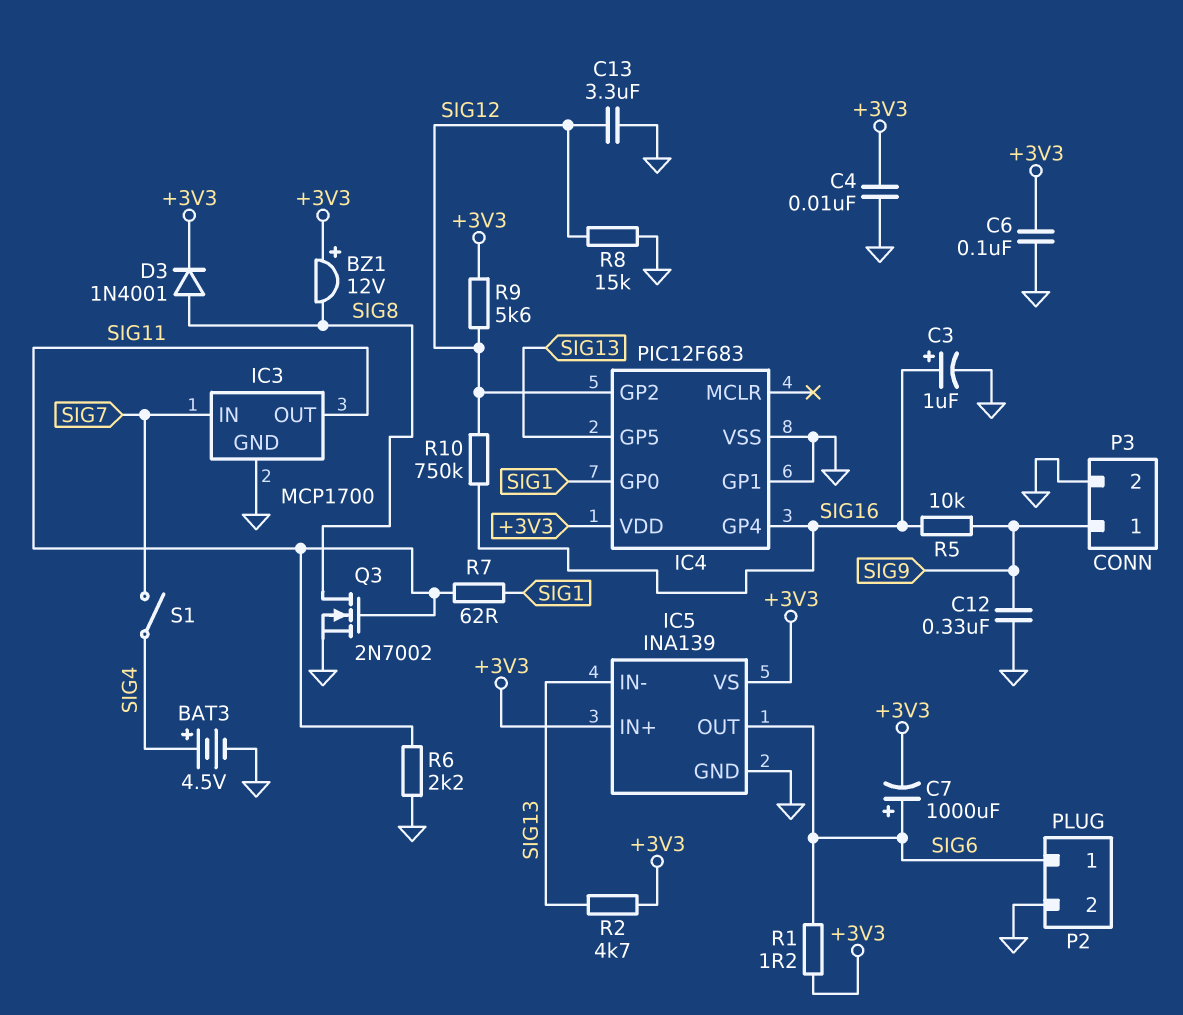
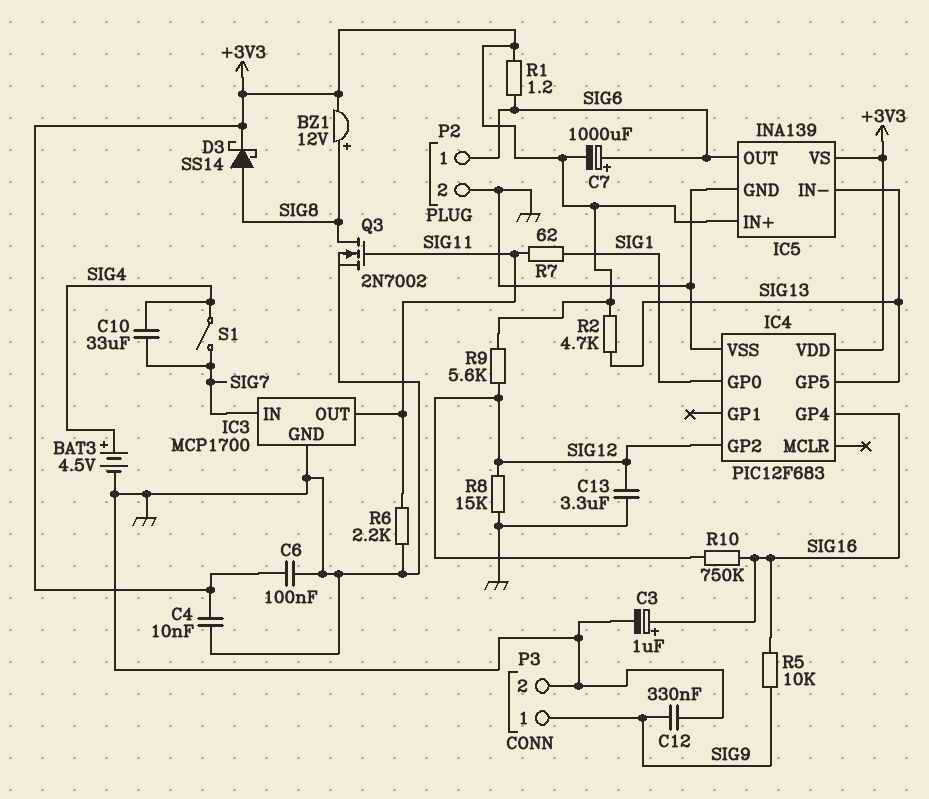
BZ1: buzzer 12V (plus +3V3, minus SIG8) -> buzzer 12V (plus SIG8, minus +3V3)
C10: none -> 33uF (SIG4, SIG7)
D3: diode 1N4001 (A SIG8, K +3V3) -> schottky SS14 (A SIG8, K +3V3)
IC4 pin GP1: GND -> none

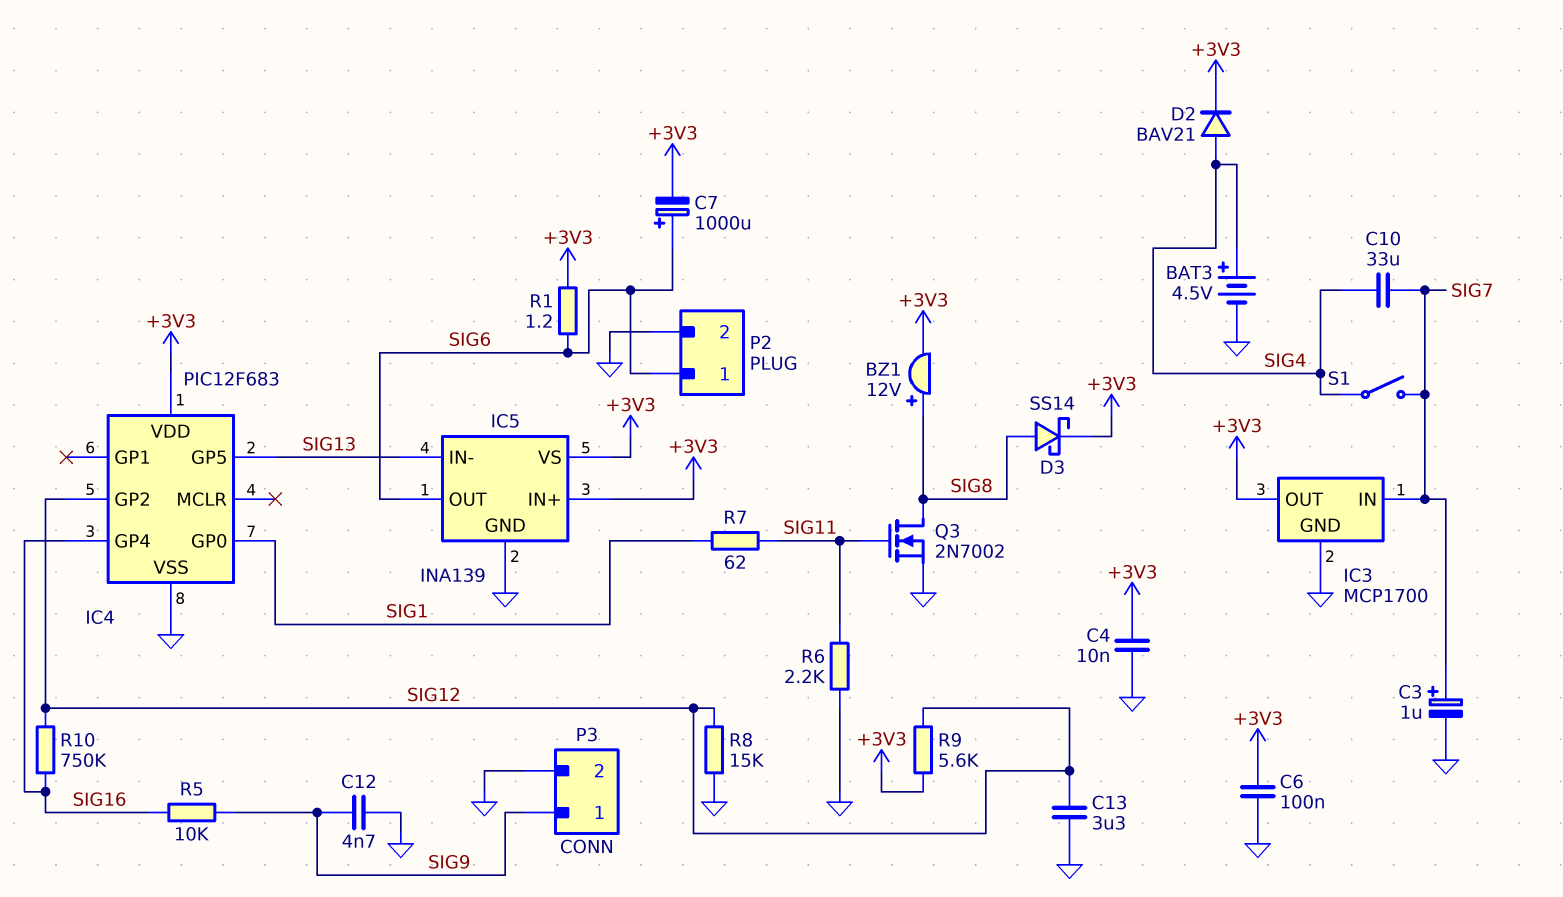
C3: 1uF (plus SIG16, minus GND) -> 1uF (plus SIG7, minus GND)
C12: 330nF (GND, SIG9) -> 4.7nF (GND, SIG9)
D2: none -> diode BAV21 (A SIG4, K +3V3)
IC3 pin OUT: SIG11 -> +3V3
R2: 4.7k (+3V3, SIG13) -> none

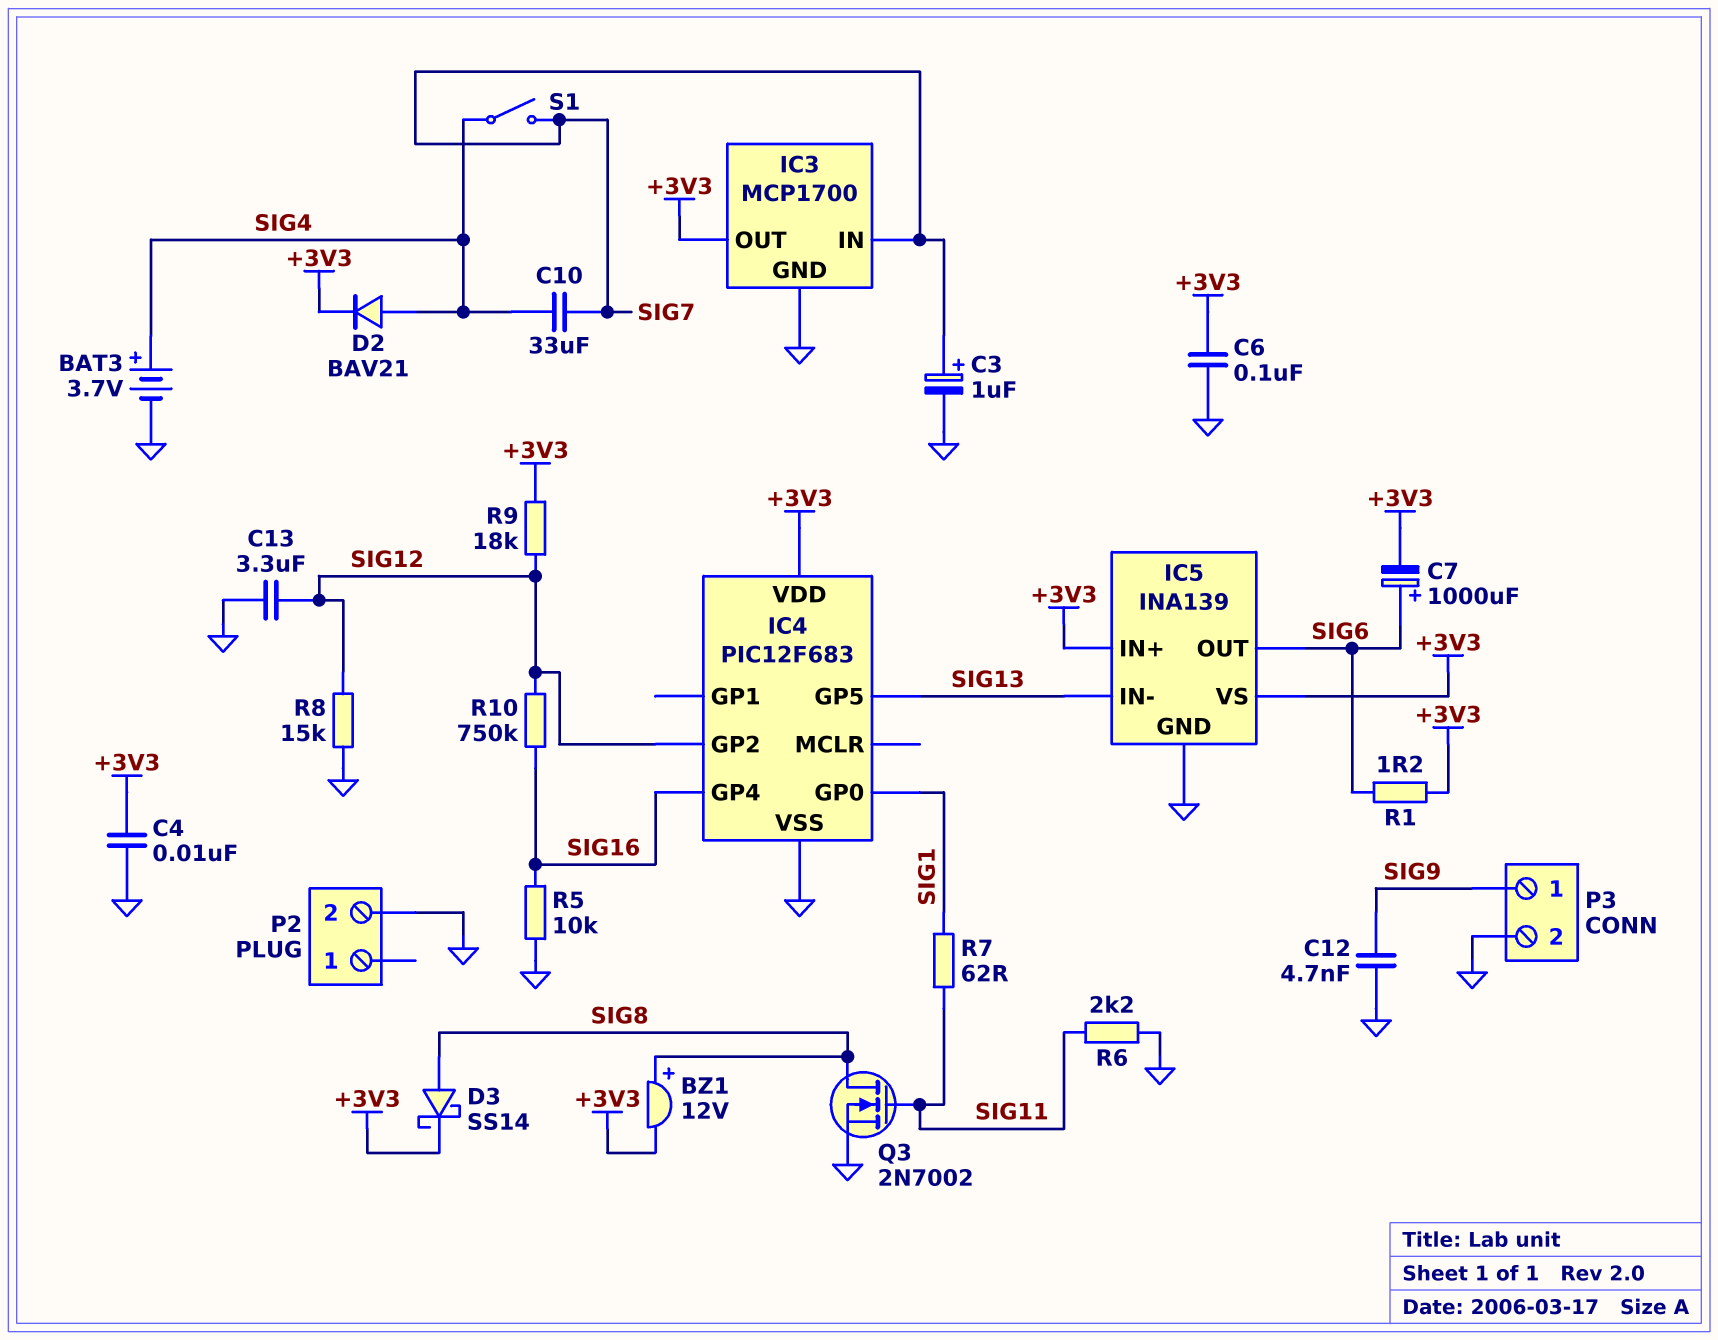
BAT3: 4.5V (plus SIG4, minus GND) -> 3.7V (plus SIG4, minus GND)
P2 pin 1: SIG6 -> none
R5: 10k (SIG9, SIG16) -> 10k (GND, SIG16)
R9: 5.6k (+3V3, SIG12) -> 18k (+3V3, SIG12)

